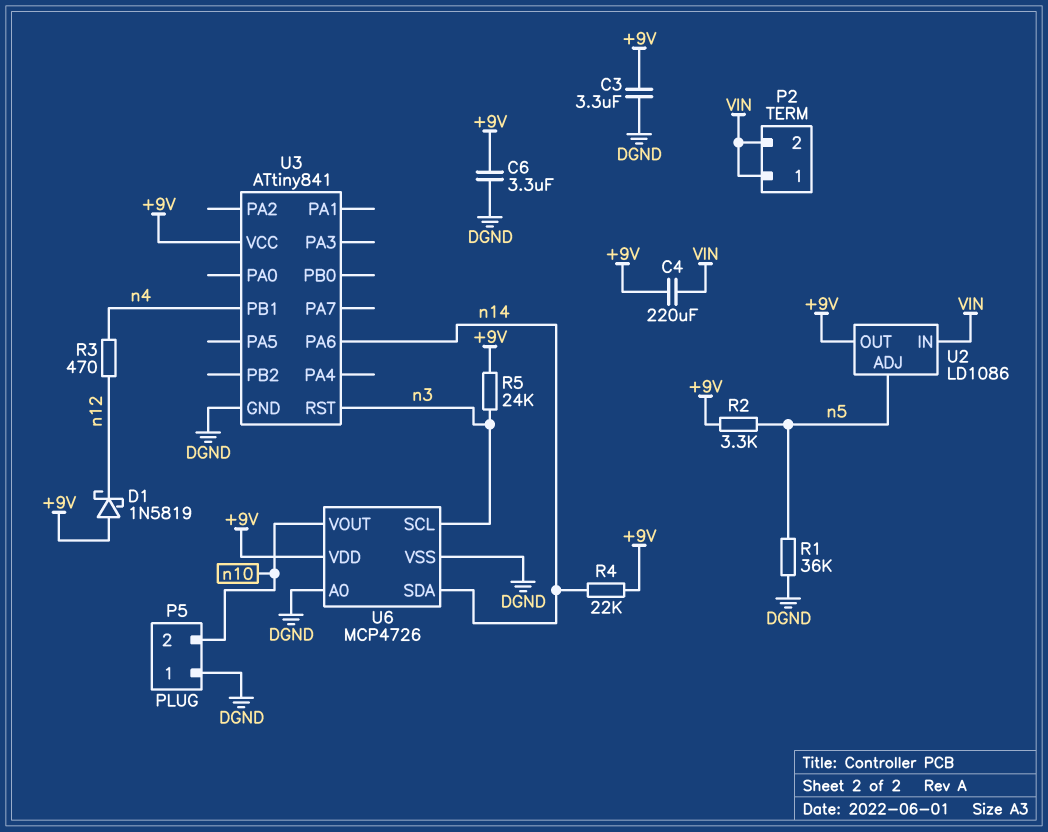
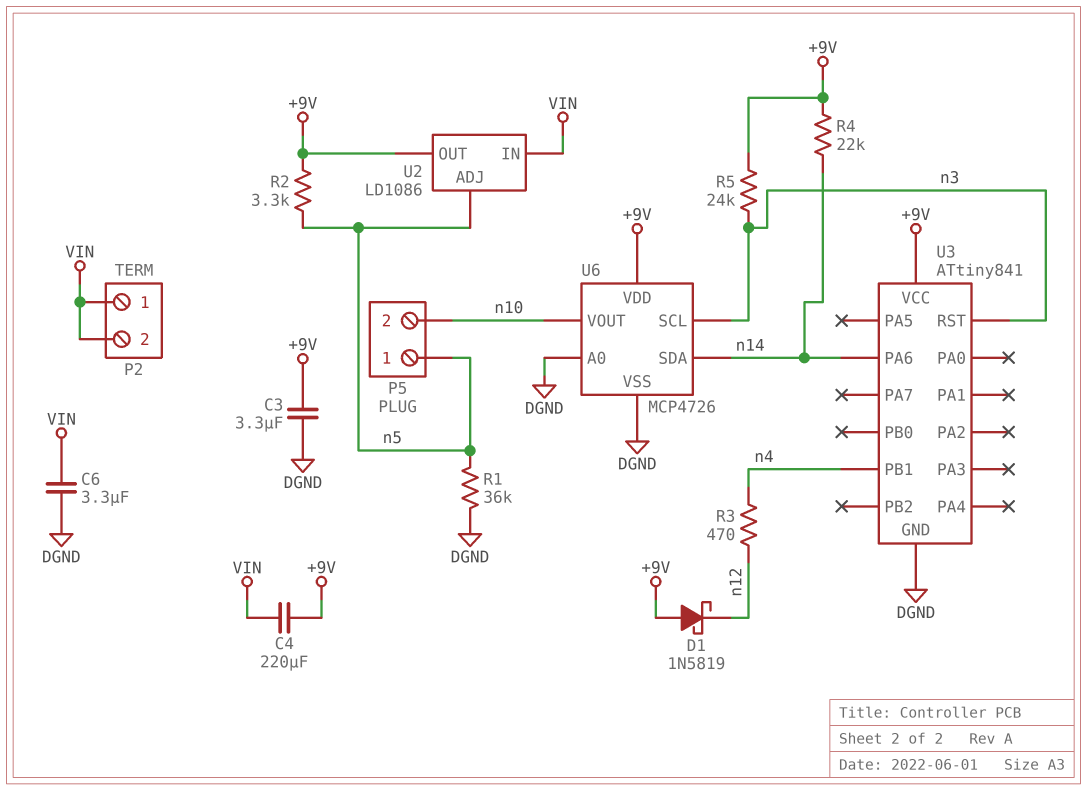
C6: 3.3uF (+9V, DGND) -> 3.3uF (DGND, VIN)
P5 pin 1: DGND -> n5

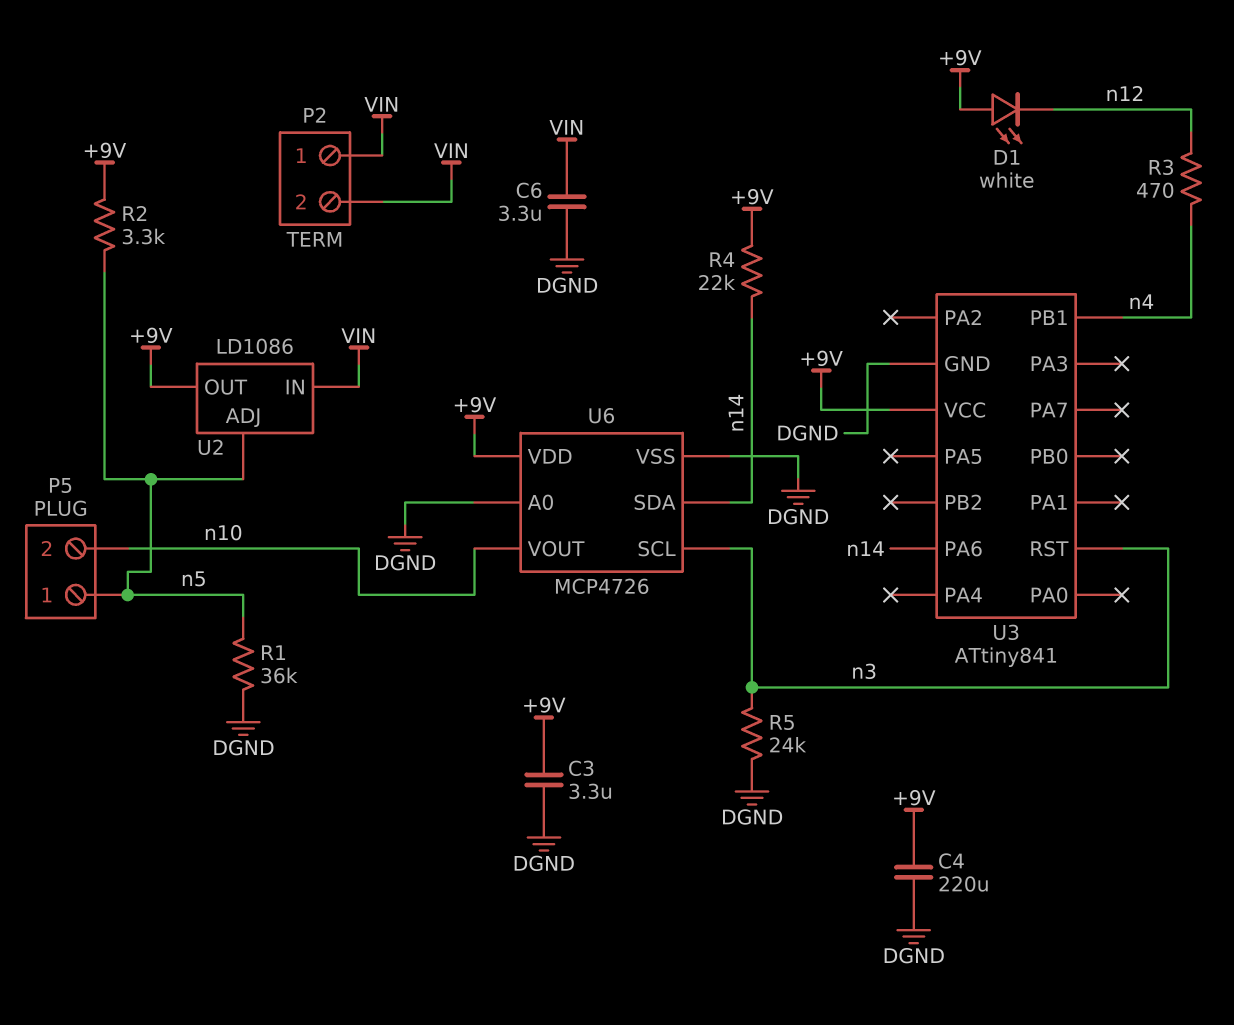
C4: 220uF (+9V, VIN) -> 220uF (+9V, DGND)
D1: schottky 1N5819 (A +9V, K n12) -> LED white (A +9V, K n12)
R5: 24k (+9V, n3) -> 24k (DGND, n3)

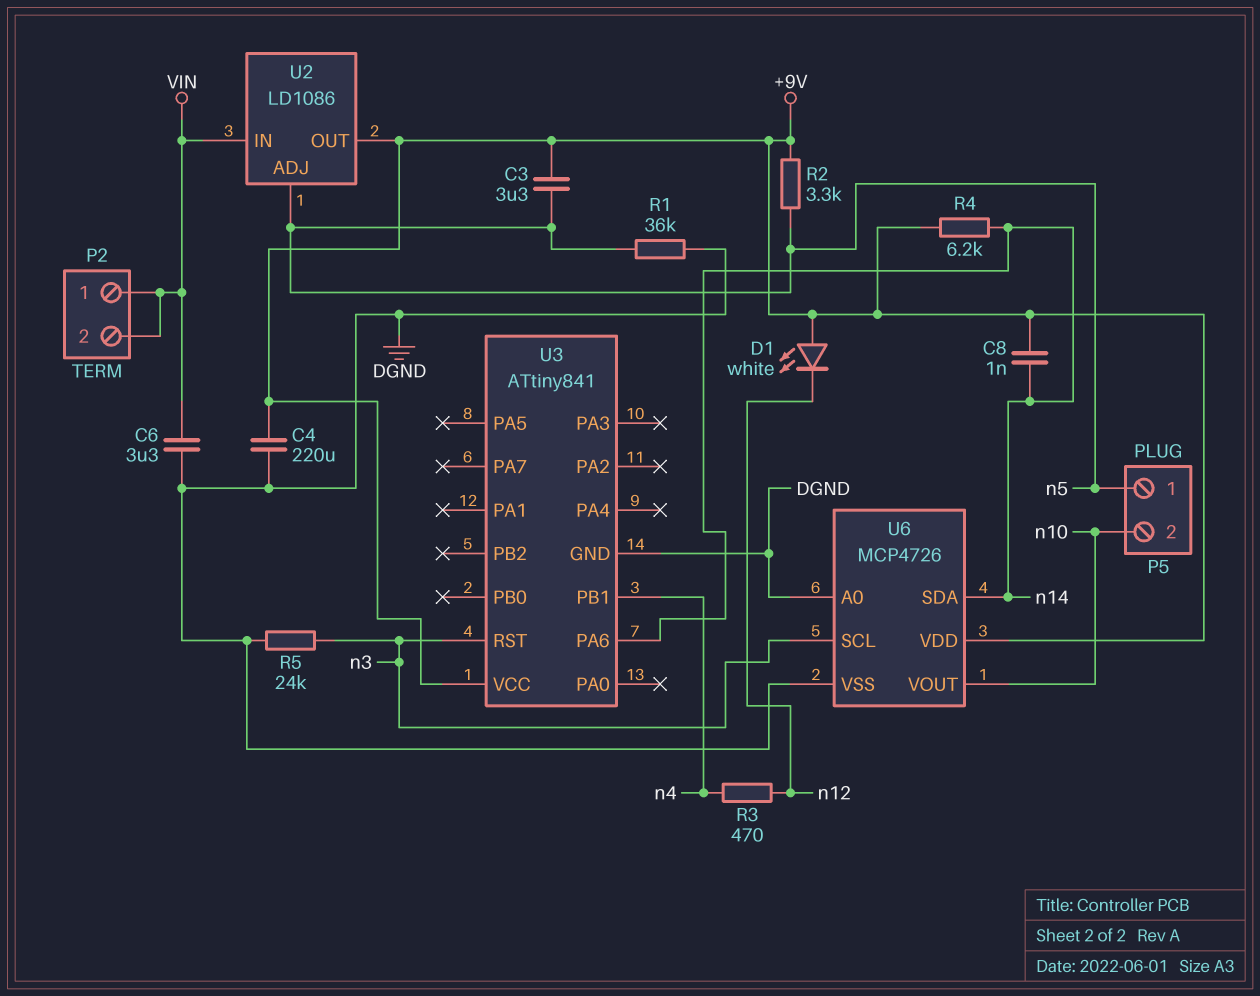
C3: 3.3uF (+9V, DGND) -> 3.3uF (+9V, n5)
C8: none -> 1nF (+9V, n14)
R4: 22k (+9V, n14) -> 6.2k (+9V, n14)

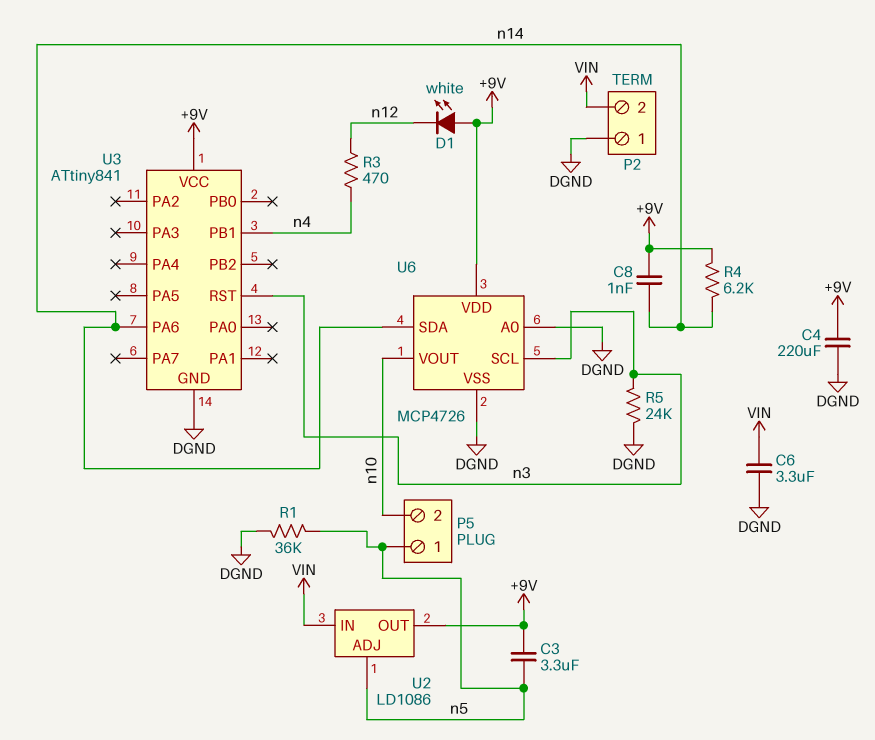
P2 pin 1: VIN -> DGND
R2: 3.3k (+9V, n5) -> none

